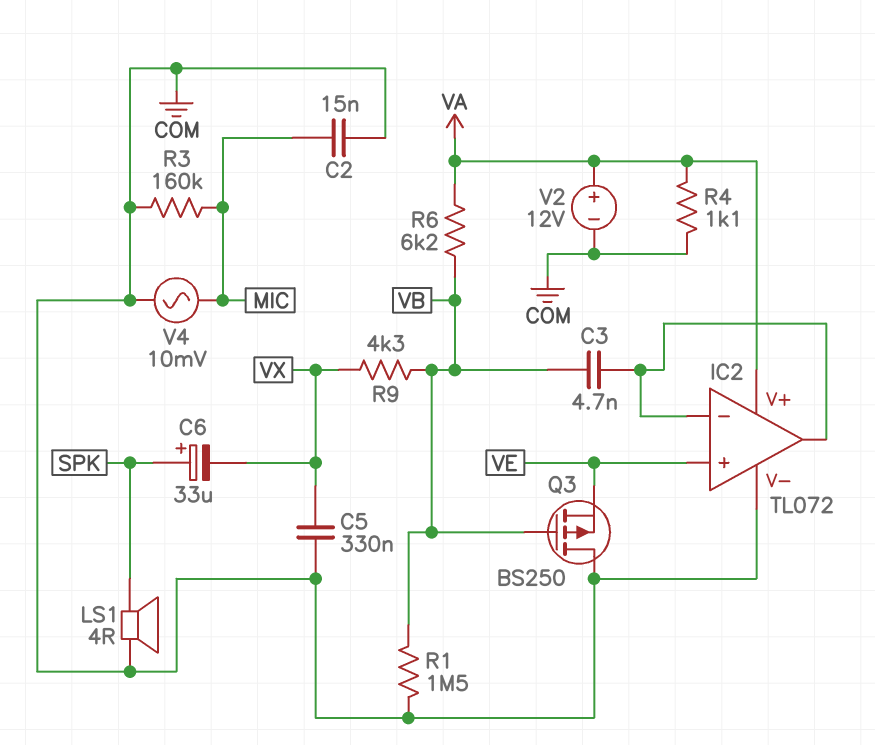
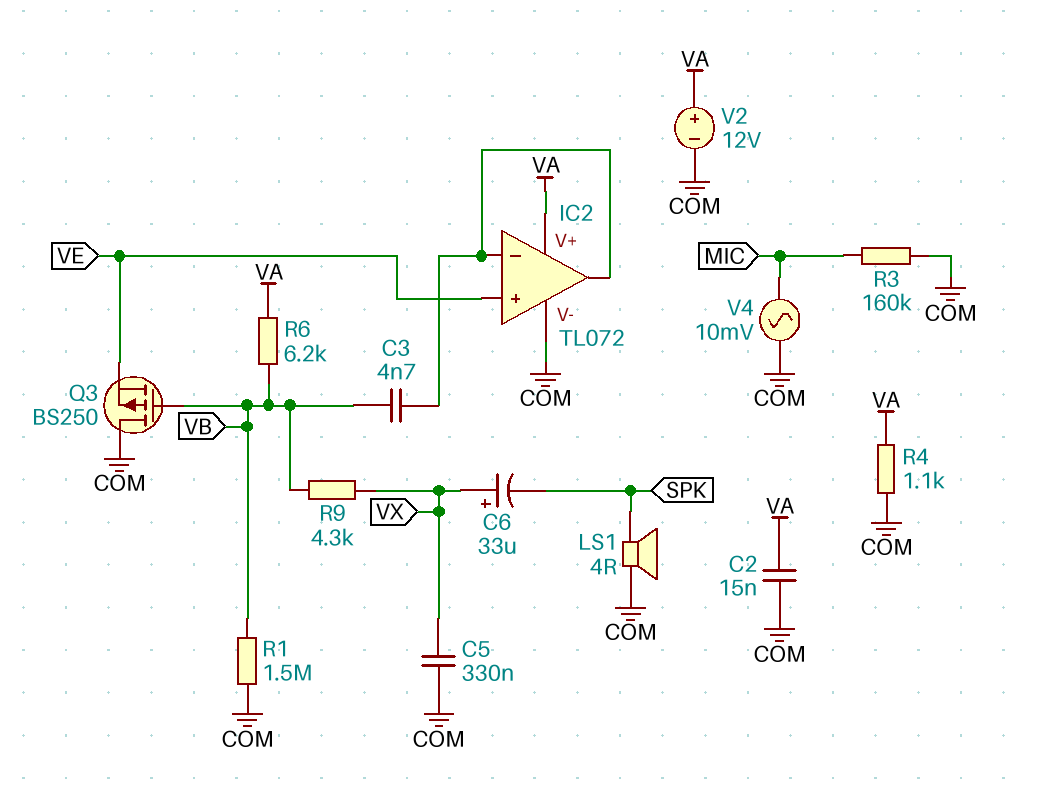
C2: 15nF (COM, MIC) -> 15nF (COM, VA)
C6: 33uF (plus SPK, minus VX) -> 33uF (plus VX, minus SPK)

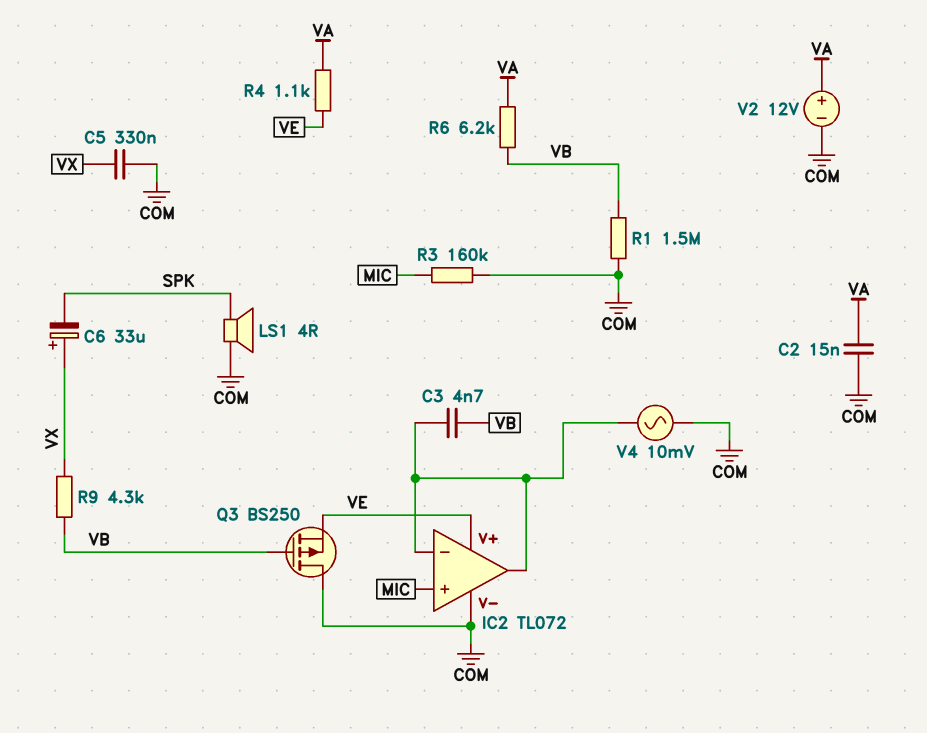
IC2 pin V+: VA -> VE
IC2 pin in+: VE -> MIC
R4: 1.1k (COM, VA) -> 1.1k (VA, VE)
V4: AC 10mV (COM, MIC) -> AC 10mV (COM, IC2/in-)

